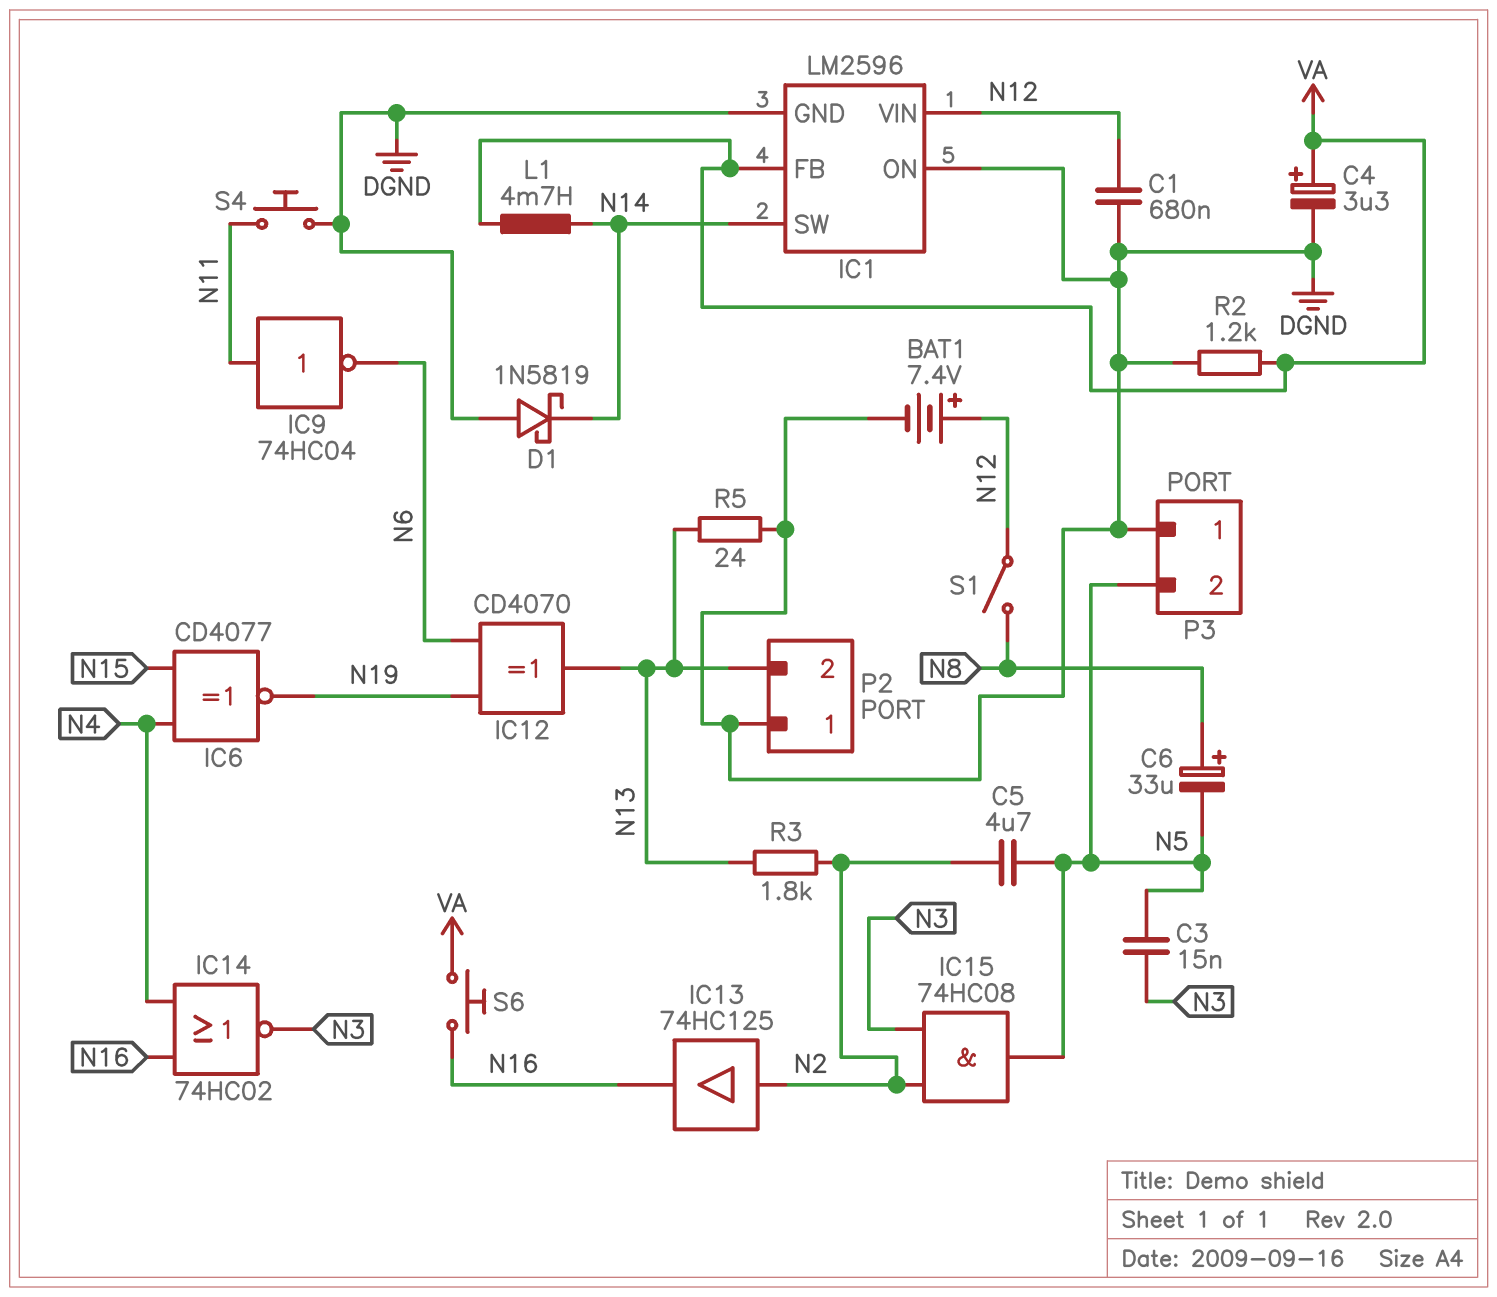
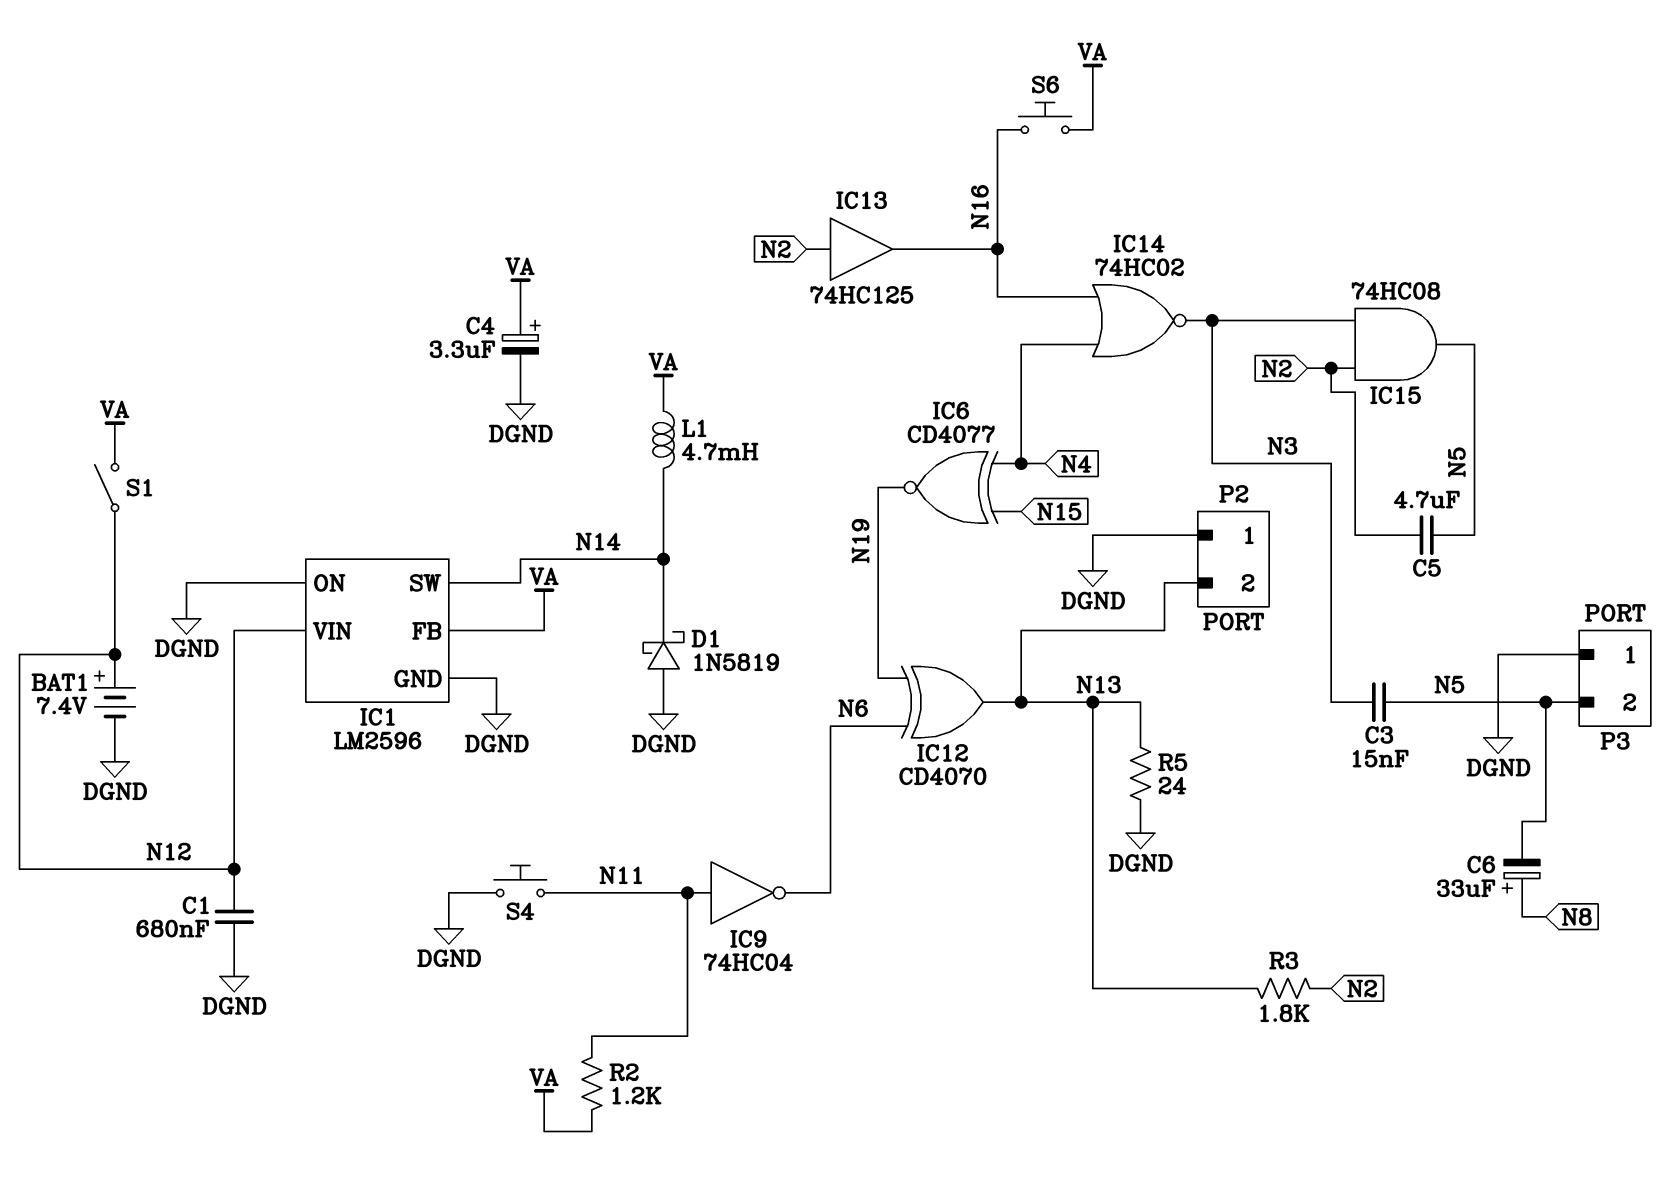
R2: 1.2k (DGND, VA) -> 1.2k (N11, VA)
S1: switch (N8, N12) -> switch (N12, VA)

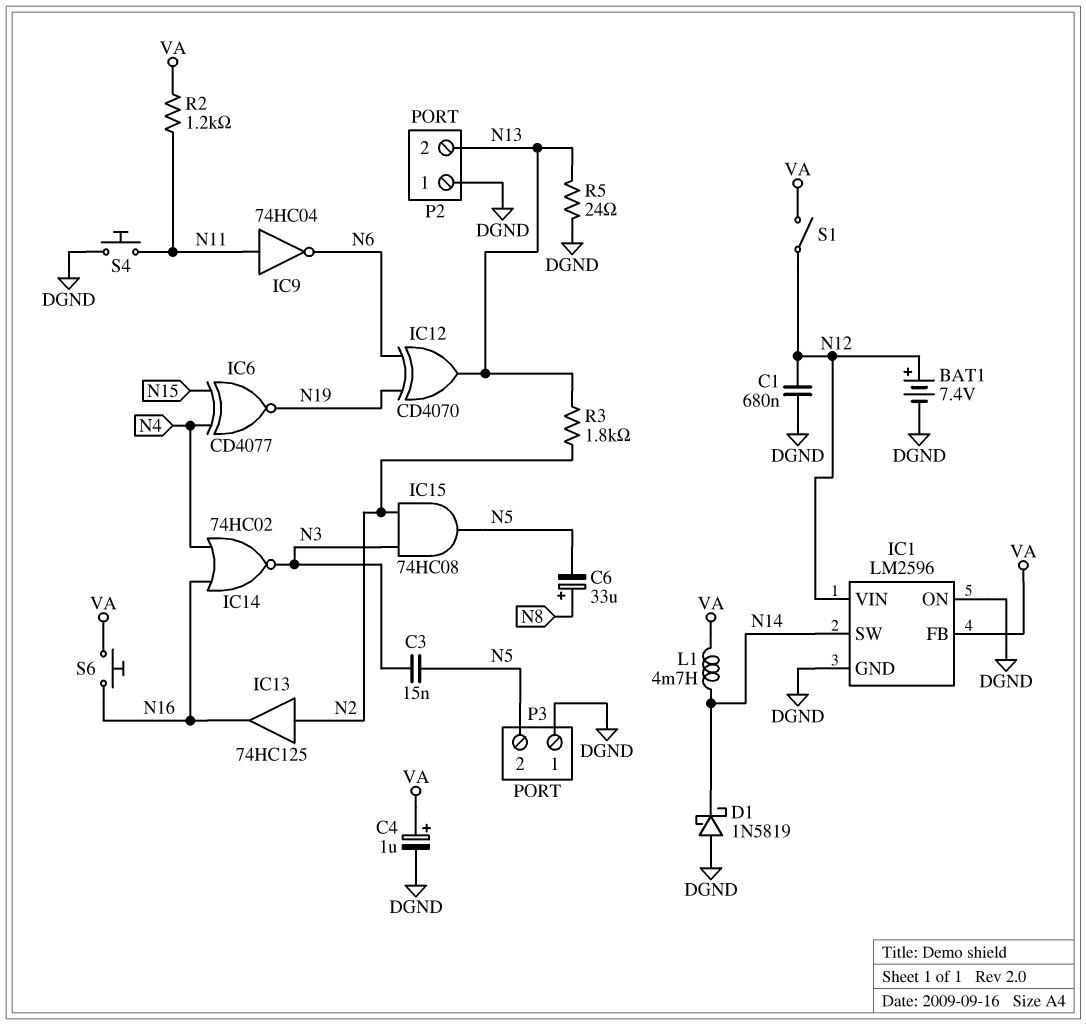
C4: 3.3uF (plus VA, minus DGND) -> 1uF (plus VA, minus DGND)
C5: 4.7uF (N2, N5) -> none

